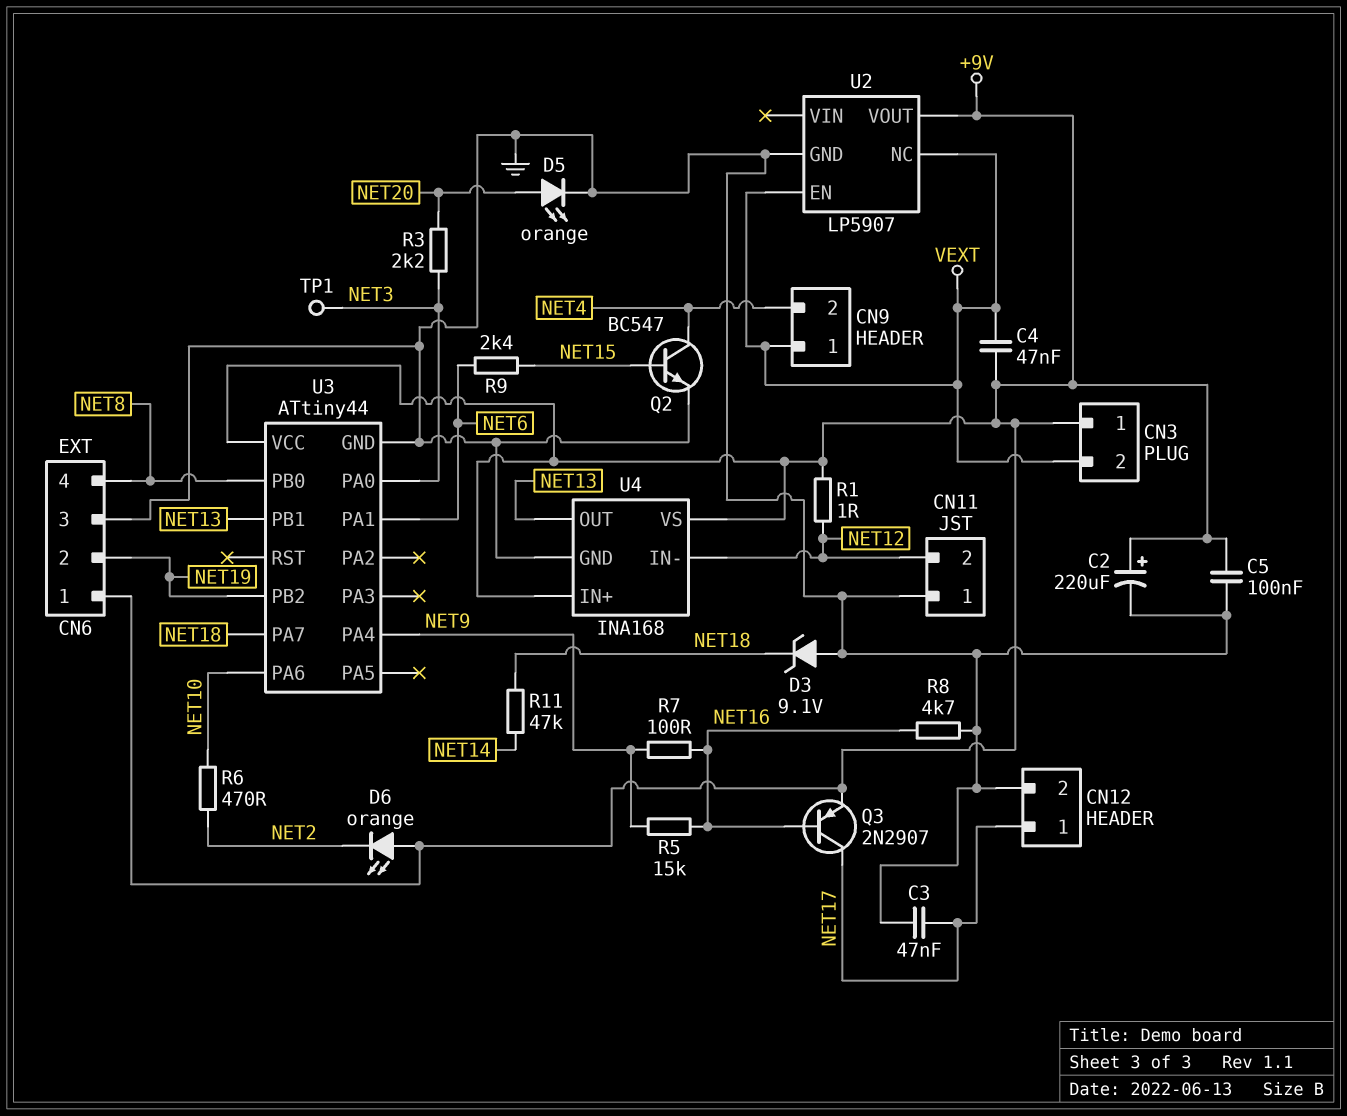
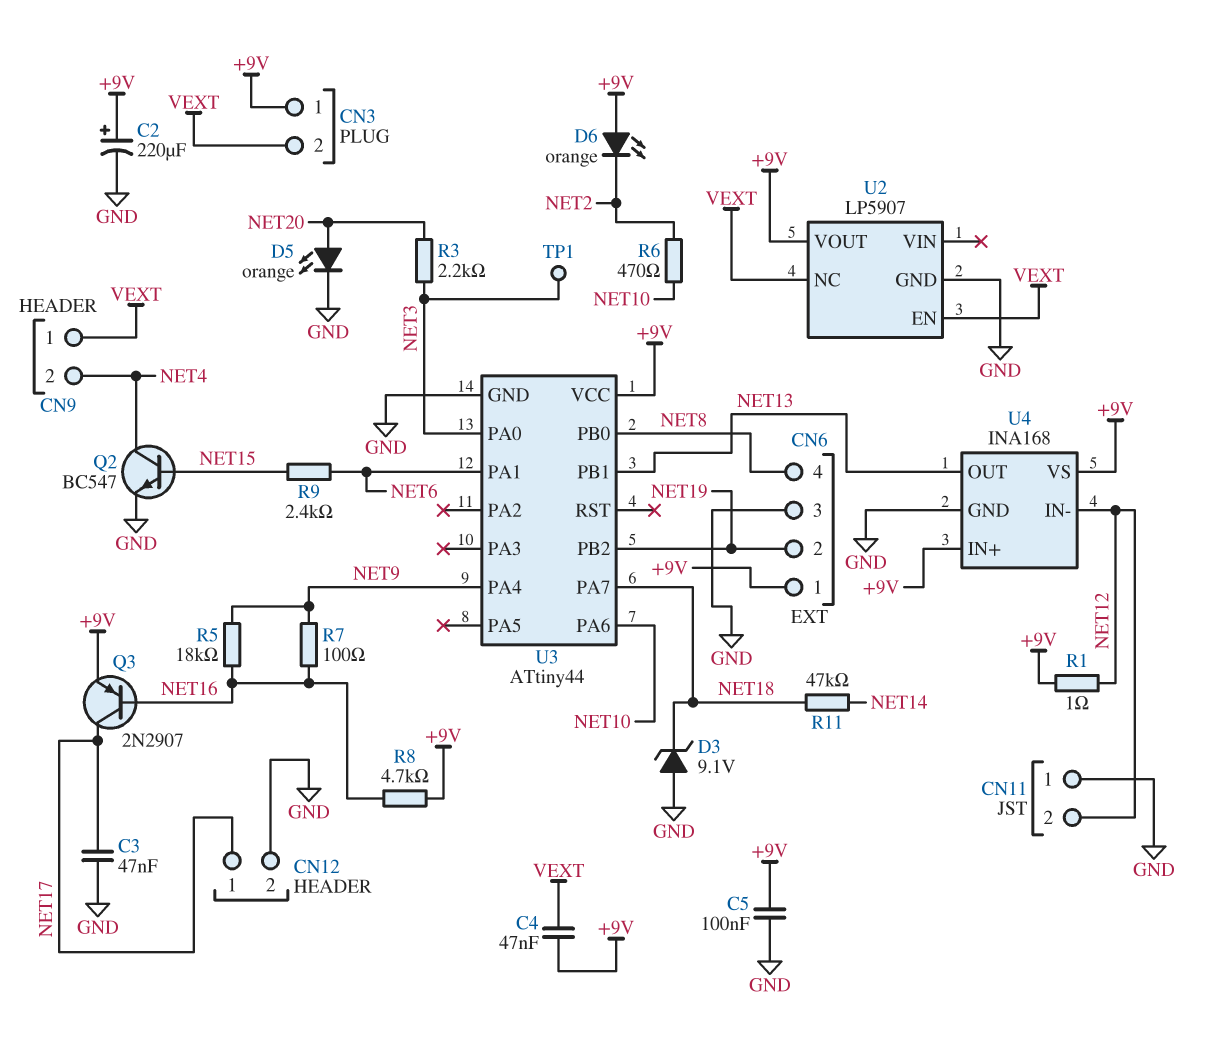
R5: 15k (NET9, NET16) -> 18k (NET9, NET16)
R8: 4.7k (GND, NET16) -> 4.7k (+9V, NET16)

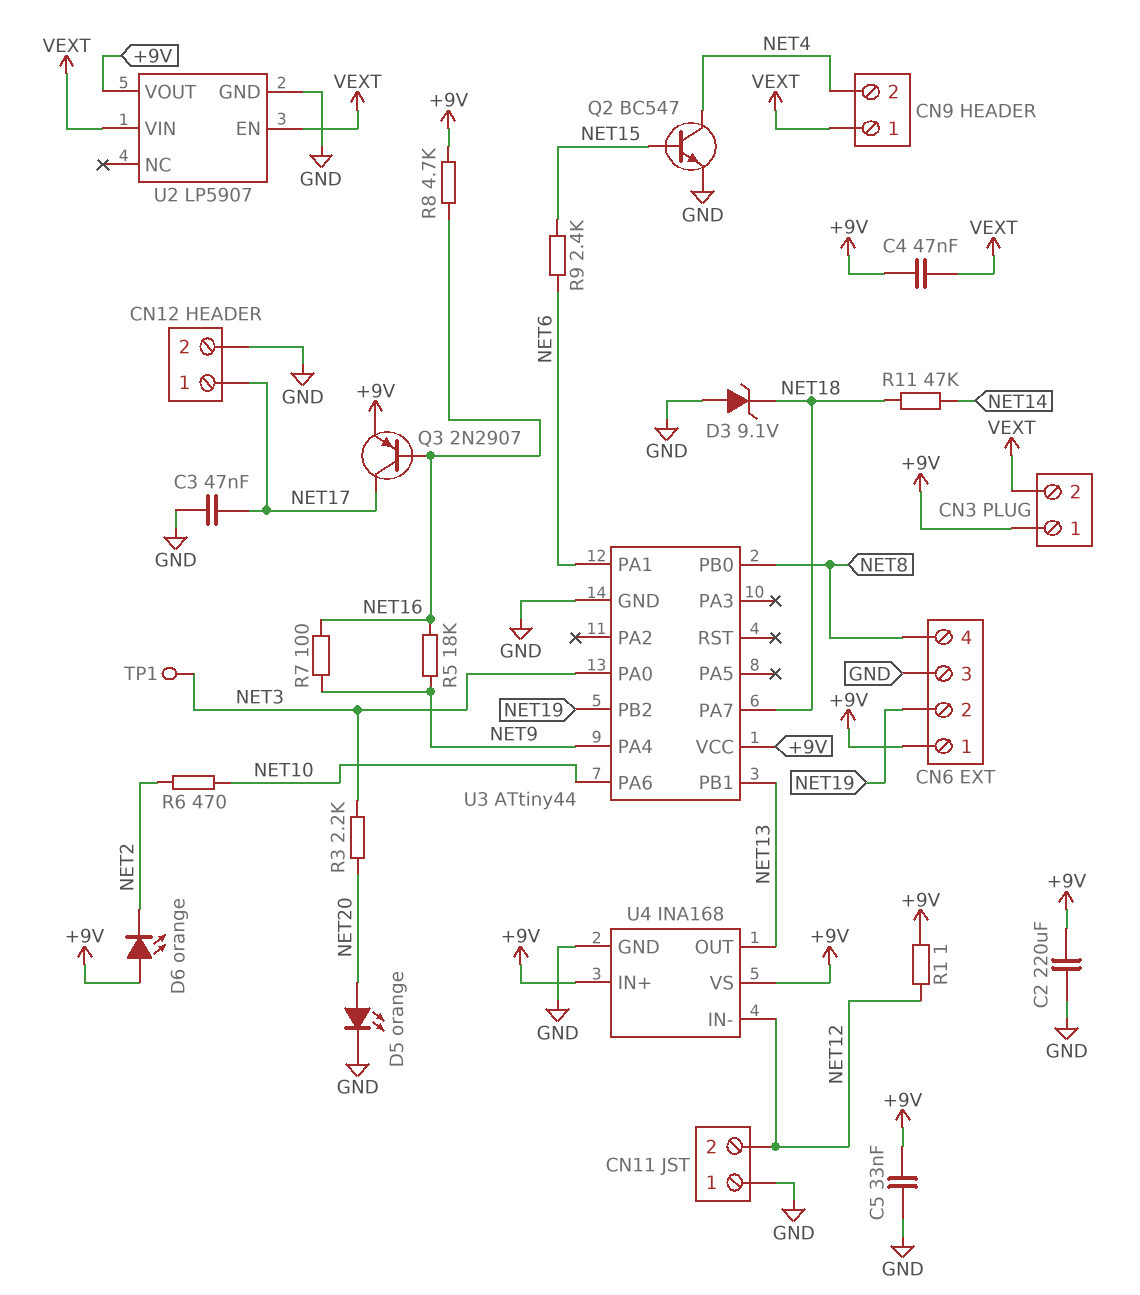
C2: 220uF (plus +9V, minus GND) -> 220uF (+9V, GND)
C5: 100nF (+9V, GND) -> 33nF (+9V, GND)
U2 pin NC: VEXT -> none
U2 pin VIN: none -> VEXT

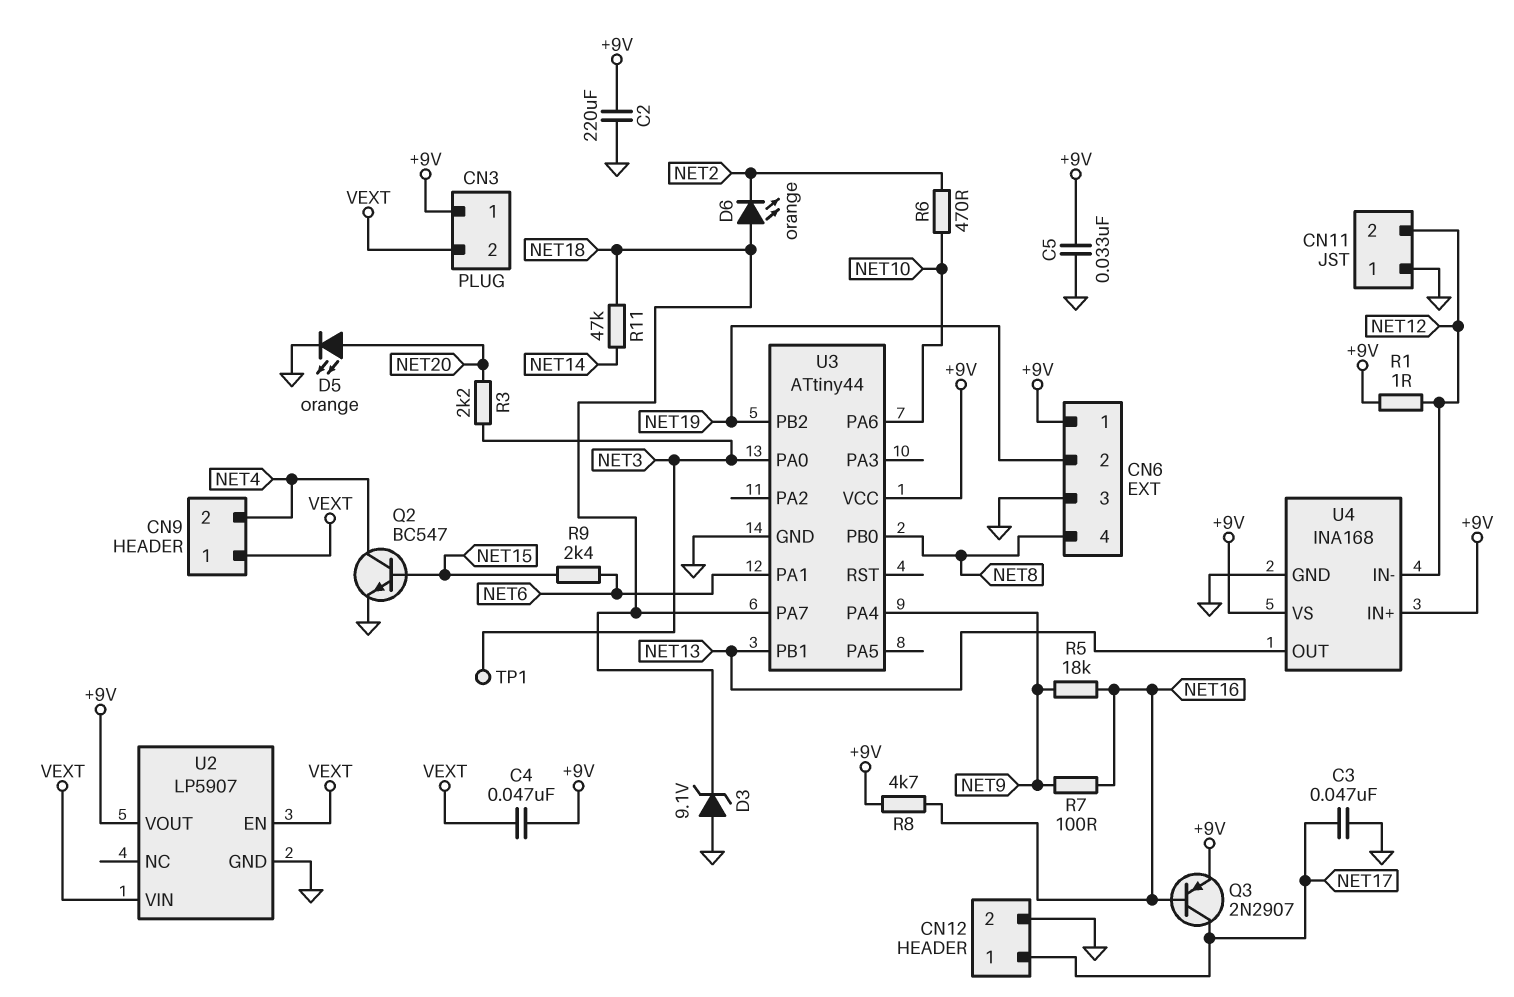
D6: LED orange (A +9V, K NET2) -> LED orange (A NET18, K NET2)

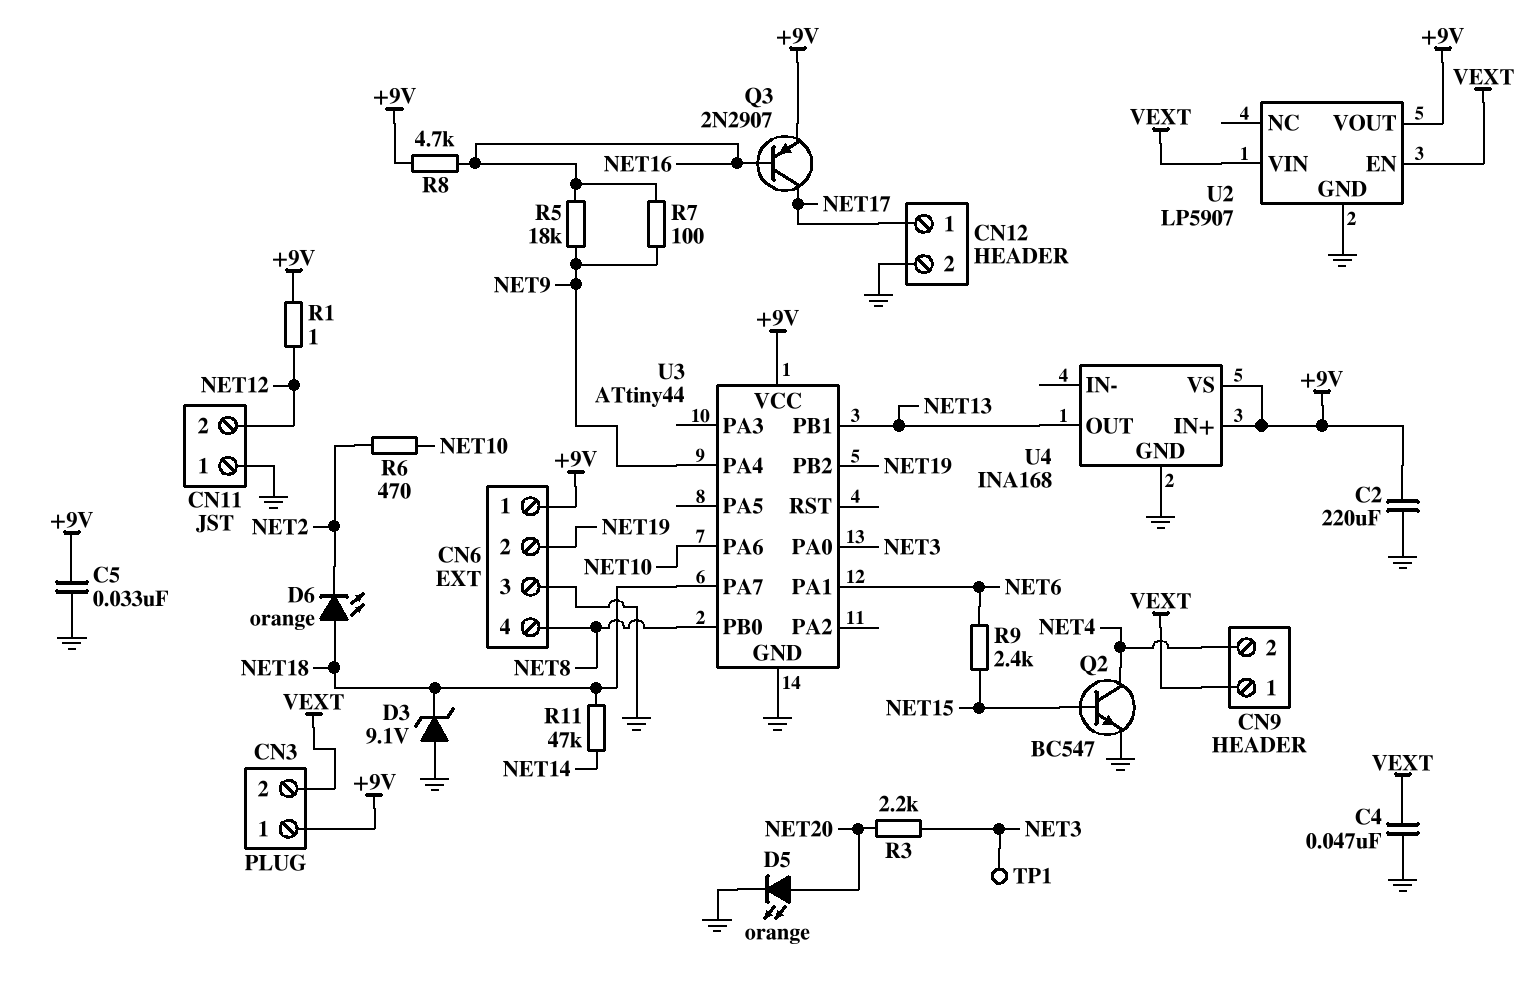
C3: 47nF (GND, NET17) -> none
C4: 47nF (+9V, VEXT) -> 47nF (GND, VEXT)
U4 pin IN-: NET12 -> none

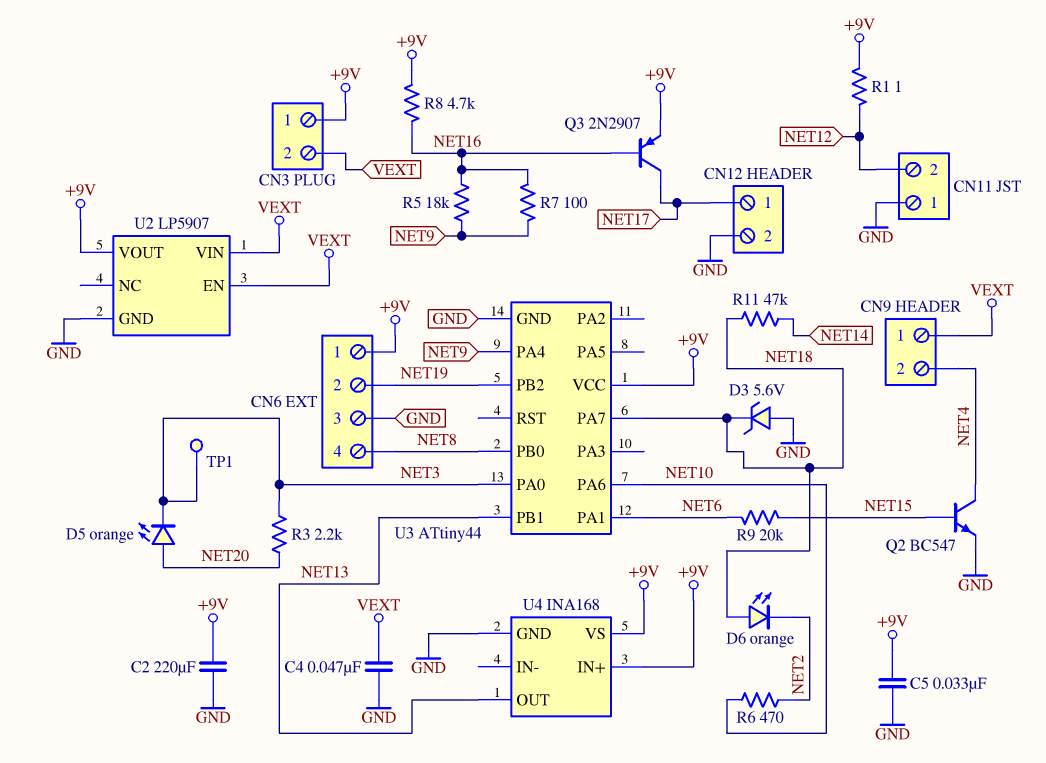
D3: zener 9.1V (A GND, K NET18) -> zener 5.6V (A GND, K NET18)
D5: LED orange (A NET20, K GND) -> LED orange (A NET20, K NET3)
R9: 2.4k (NET6, NET15) -> 20k (NET6, NET15)

